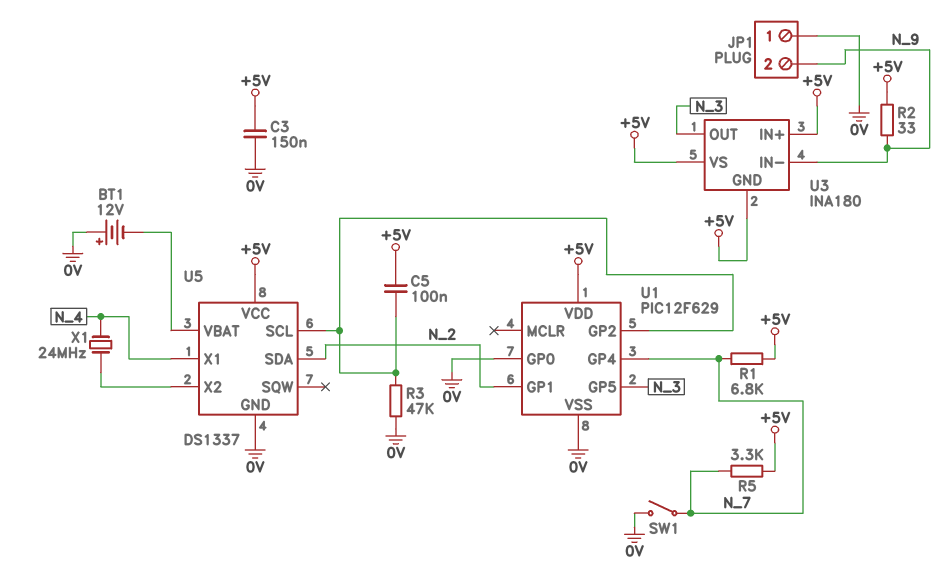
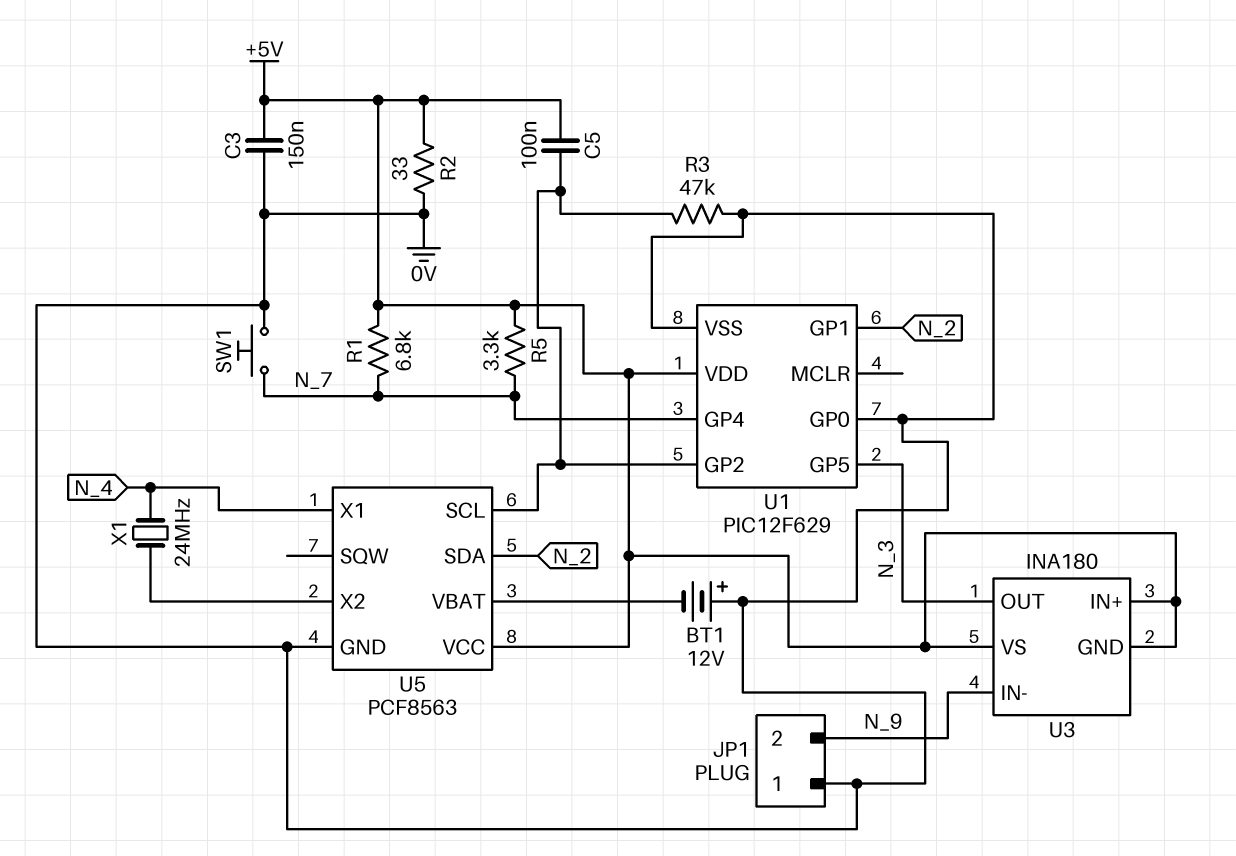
R2: 33 (+5V, N_9) -> 33 (+5V, 0V)
SW1: switch (0V, N_7) -> button (0V, N_7)
U5: DS1337 -> PCF8563

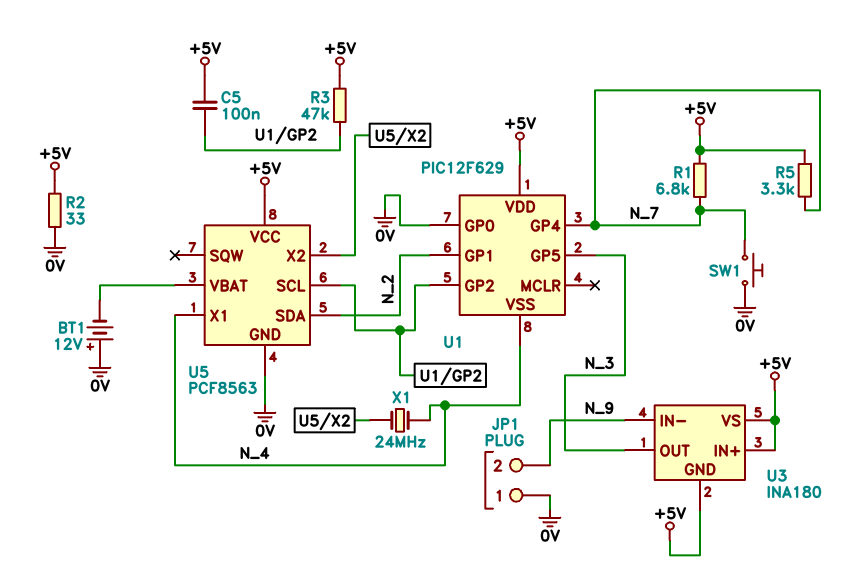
C3: 150nF (+5V, 0V) -> none
R3: 47k (0V, U1/GP2) -> 47k (+5V, U1/GP2)
U1 pin VSS: 0V -> N_4

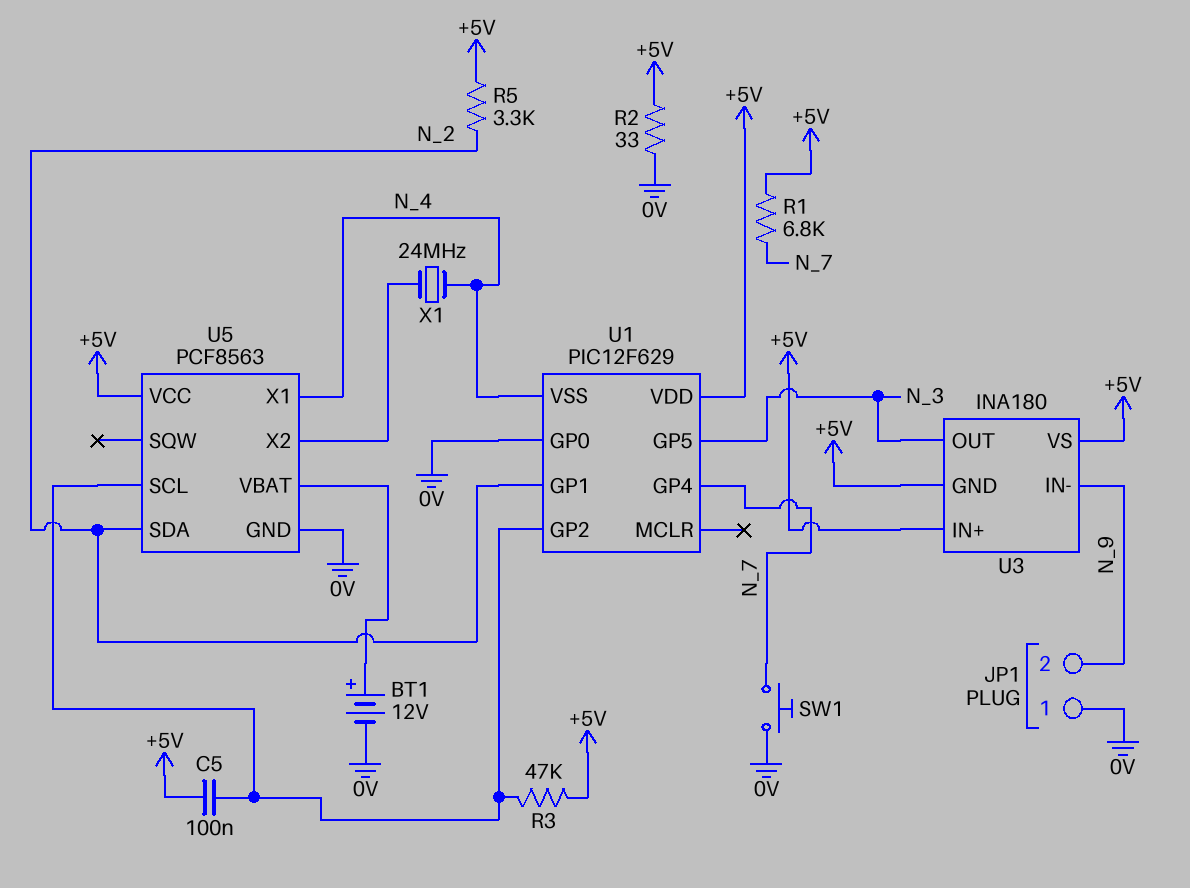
BT1: 12V (plus 0V, minus U5/VBAT) -> 12V (plus U5/VBAT, minus 0V)
R5: 3.3k (+5V, N_7) -> 3.3k (+5V, N_2)

